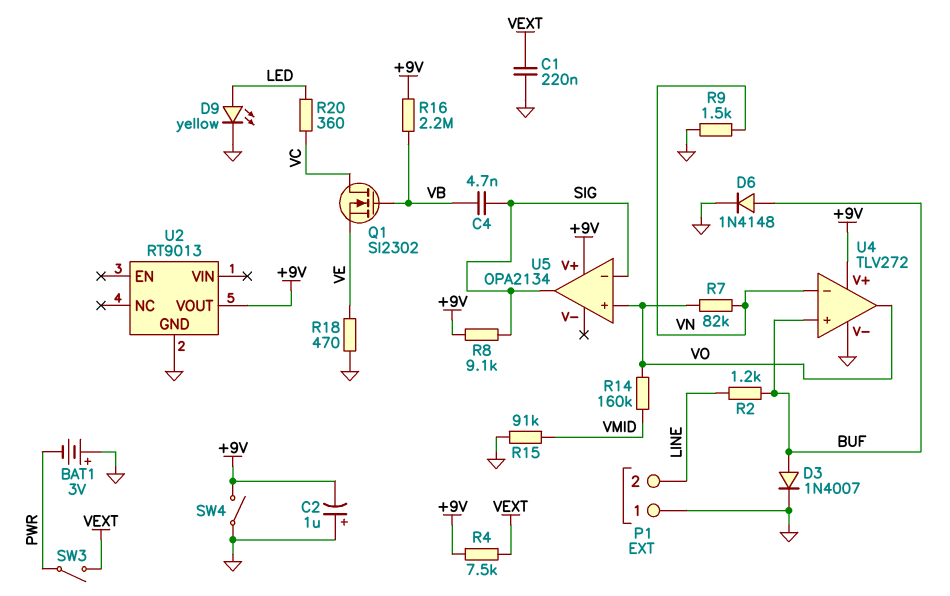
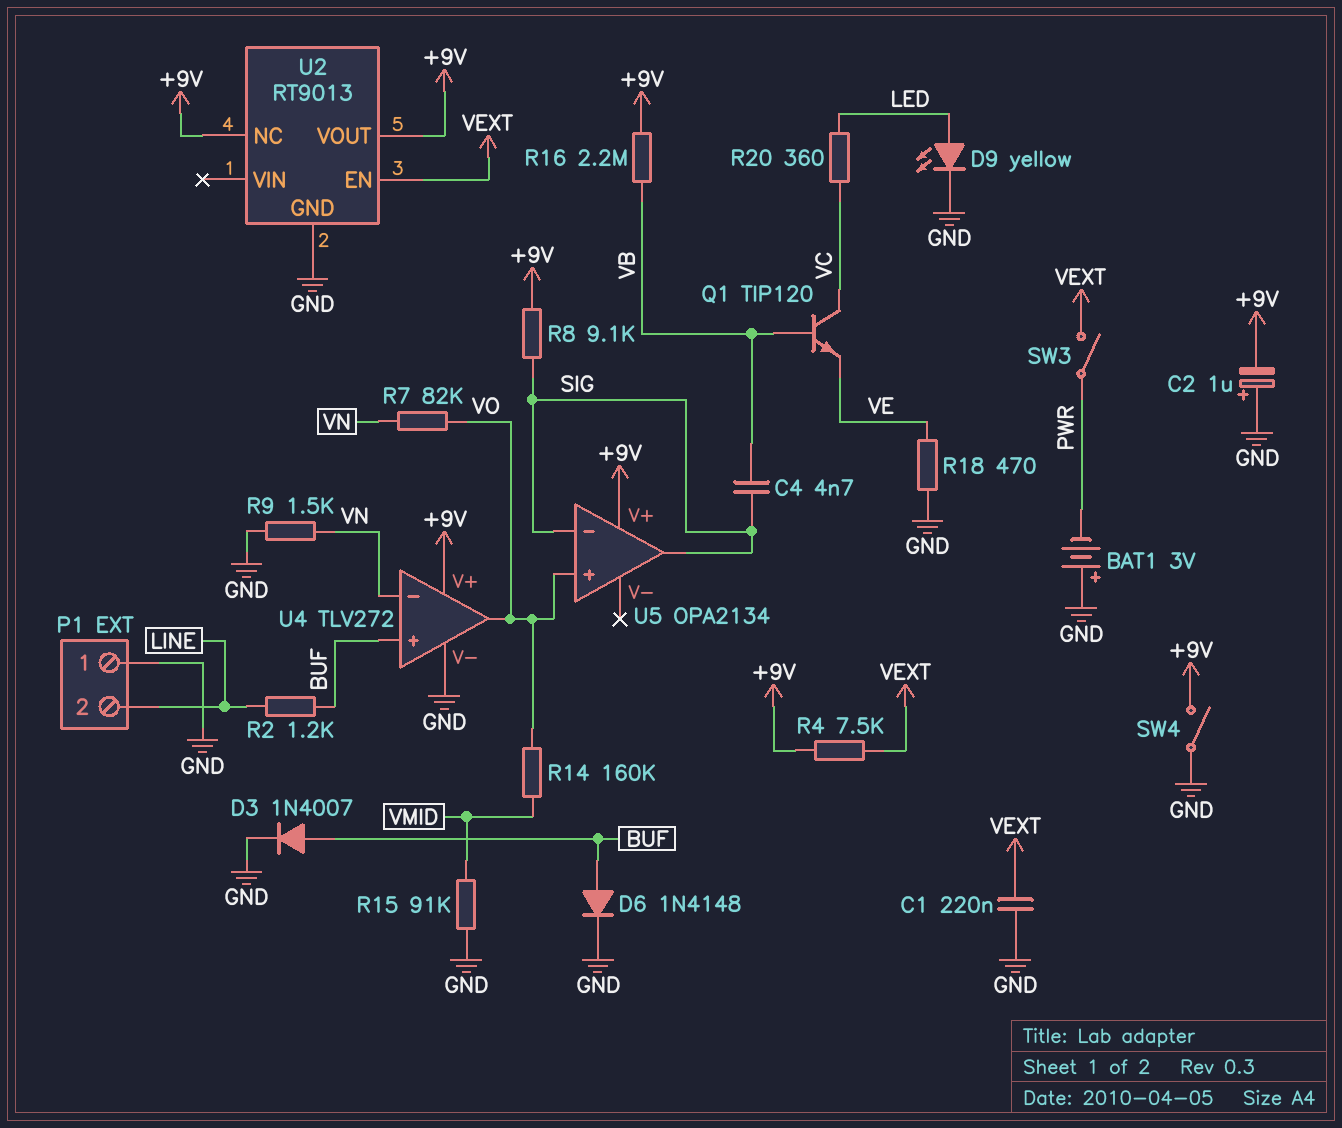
Q1: NMOS SI2302 (G VB, D VC, S VE) -> NPN TIP120 (B VB, C VC, E VE)
U2 pin EN: none -> VEXT
U2 pin NC: none -> +9V

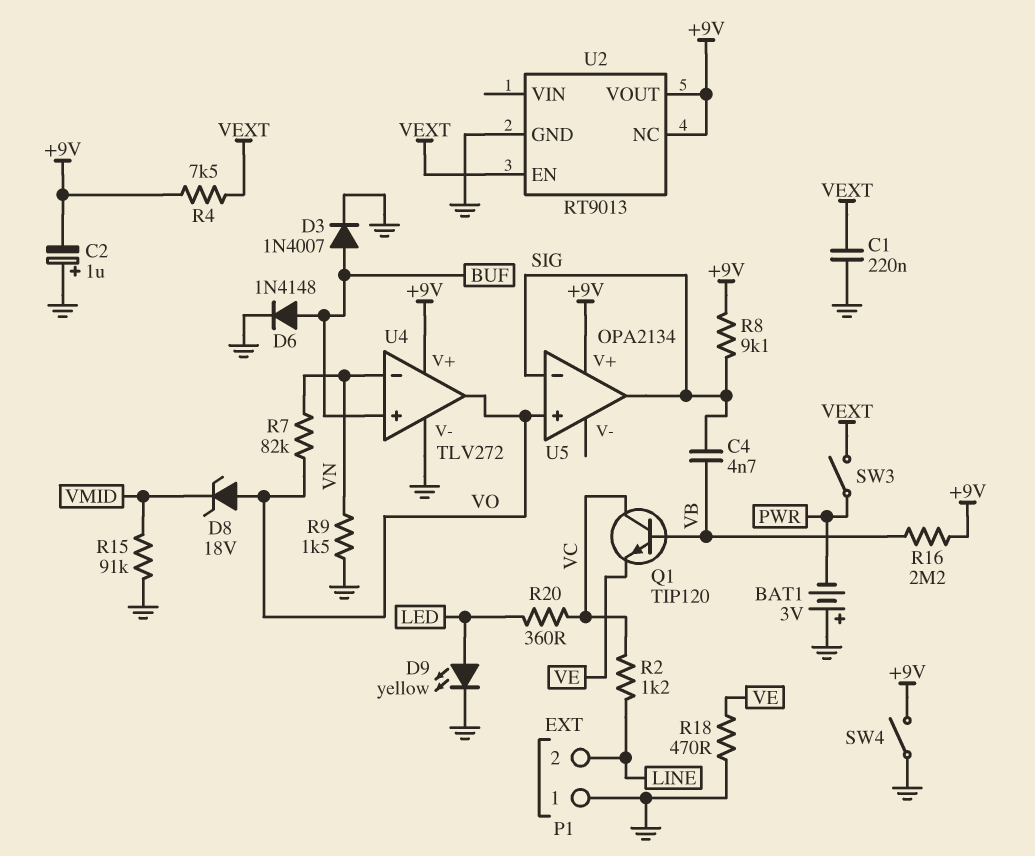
D8: none -> zener 18V (A VO, K VMID)
R2: 1.2k (BUF, LINE) -> 1.2k (LINE, VC)
R14: 160k (VMID, VO) -> none

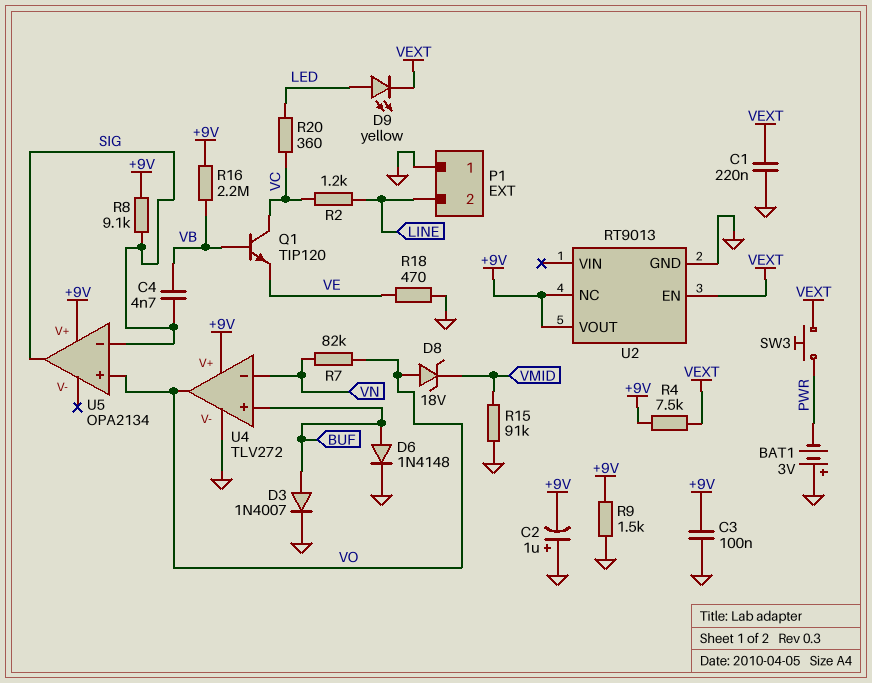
C3: none -> 100nF (+9V, GND)
D9: LED yellow (A LED, K GND) -> LED yellow (A LED, K VEXT)
R9: 1.5k (GND, VN) -> 1.5k (+9V, GND)
SW3: switch (PWR, VEXT) -> button (PWR, VEXT)
SW4: switch (+9V, GND) -> none

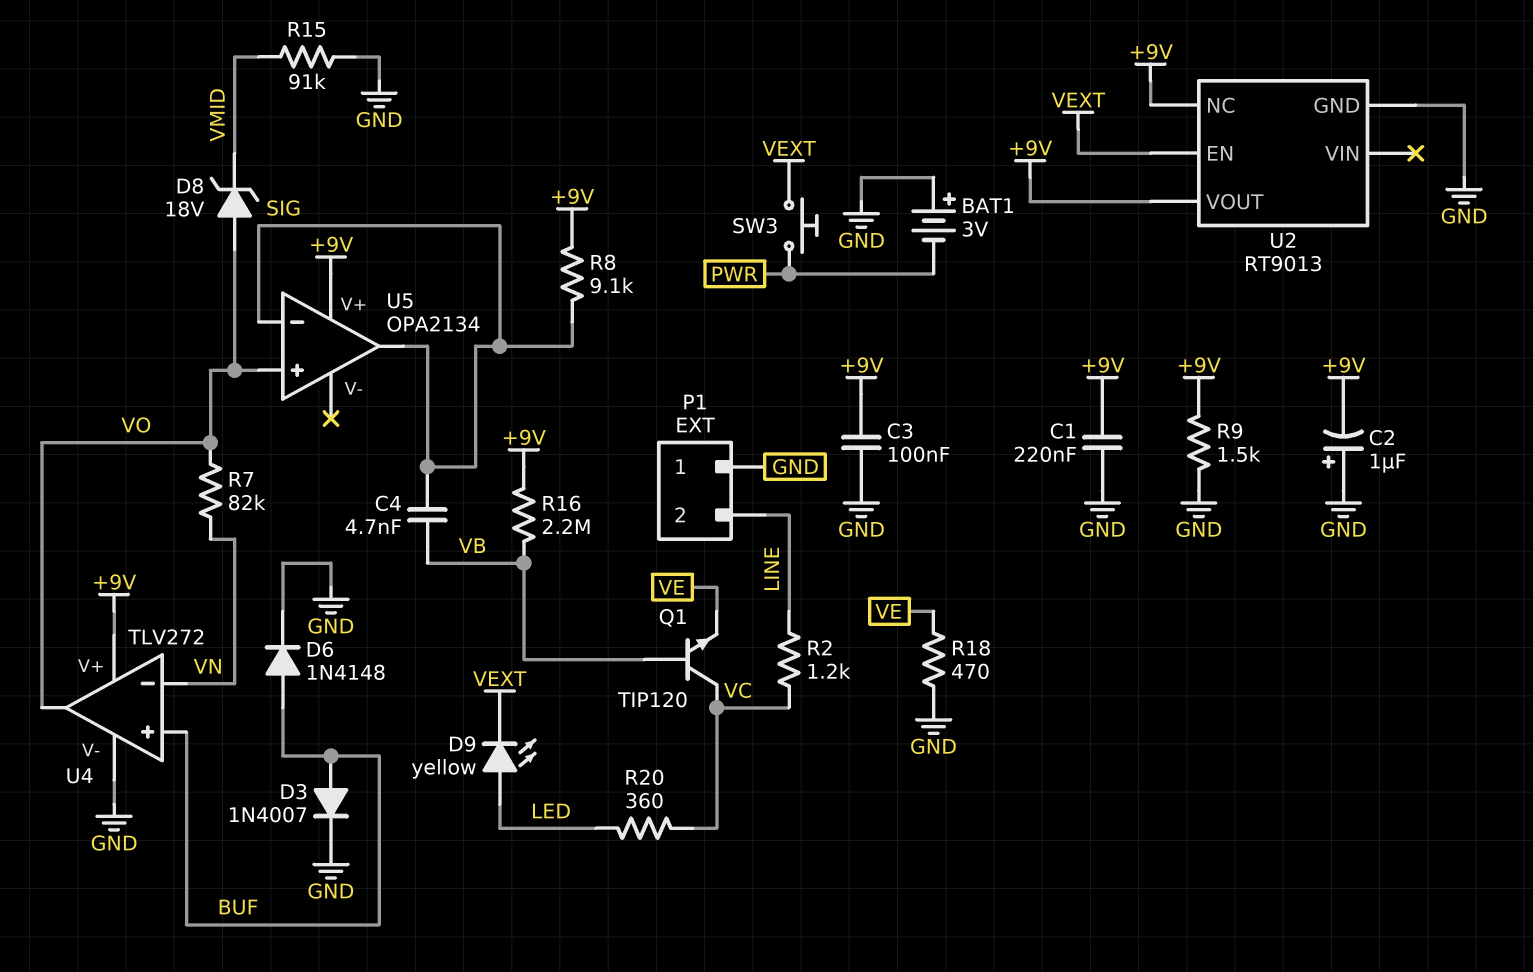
C1: 220nF (GND, VEXT) -> 220nF (+9V, GND)
R4: 7.5k (+9V, VEXT) -> none

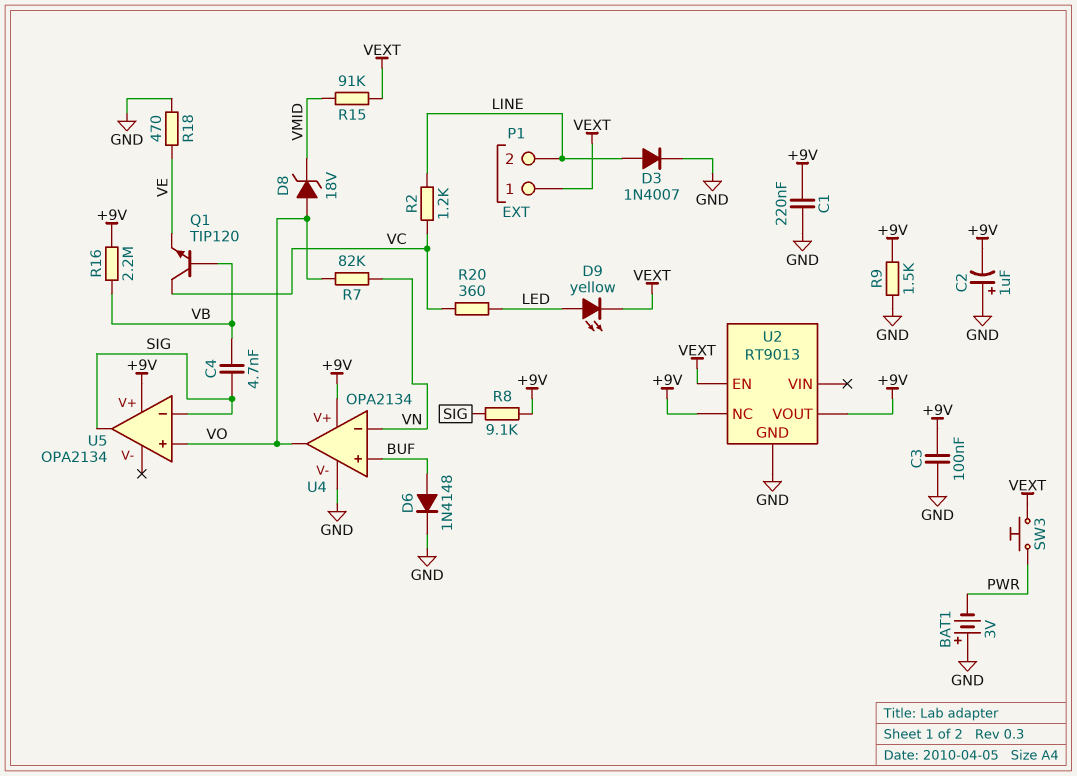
D3: diode 1N4007 (A BUF, K GND) -> diode 1N4007 (A LINE, K GND)
P1 pin 1: GND -> VEXT
R15: 91k (GND, VMID) -> 91k (VEXT, VMID)
U4: TLV272 -> OPA2134

